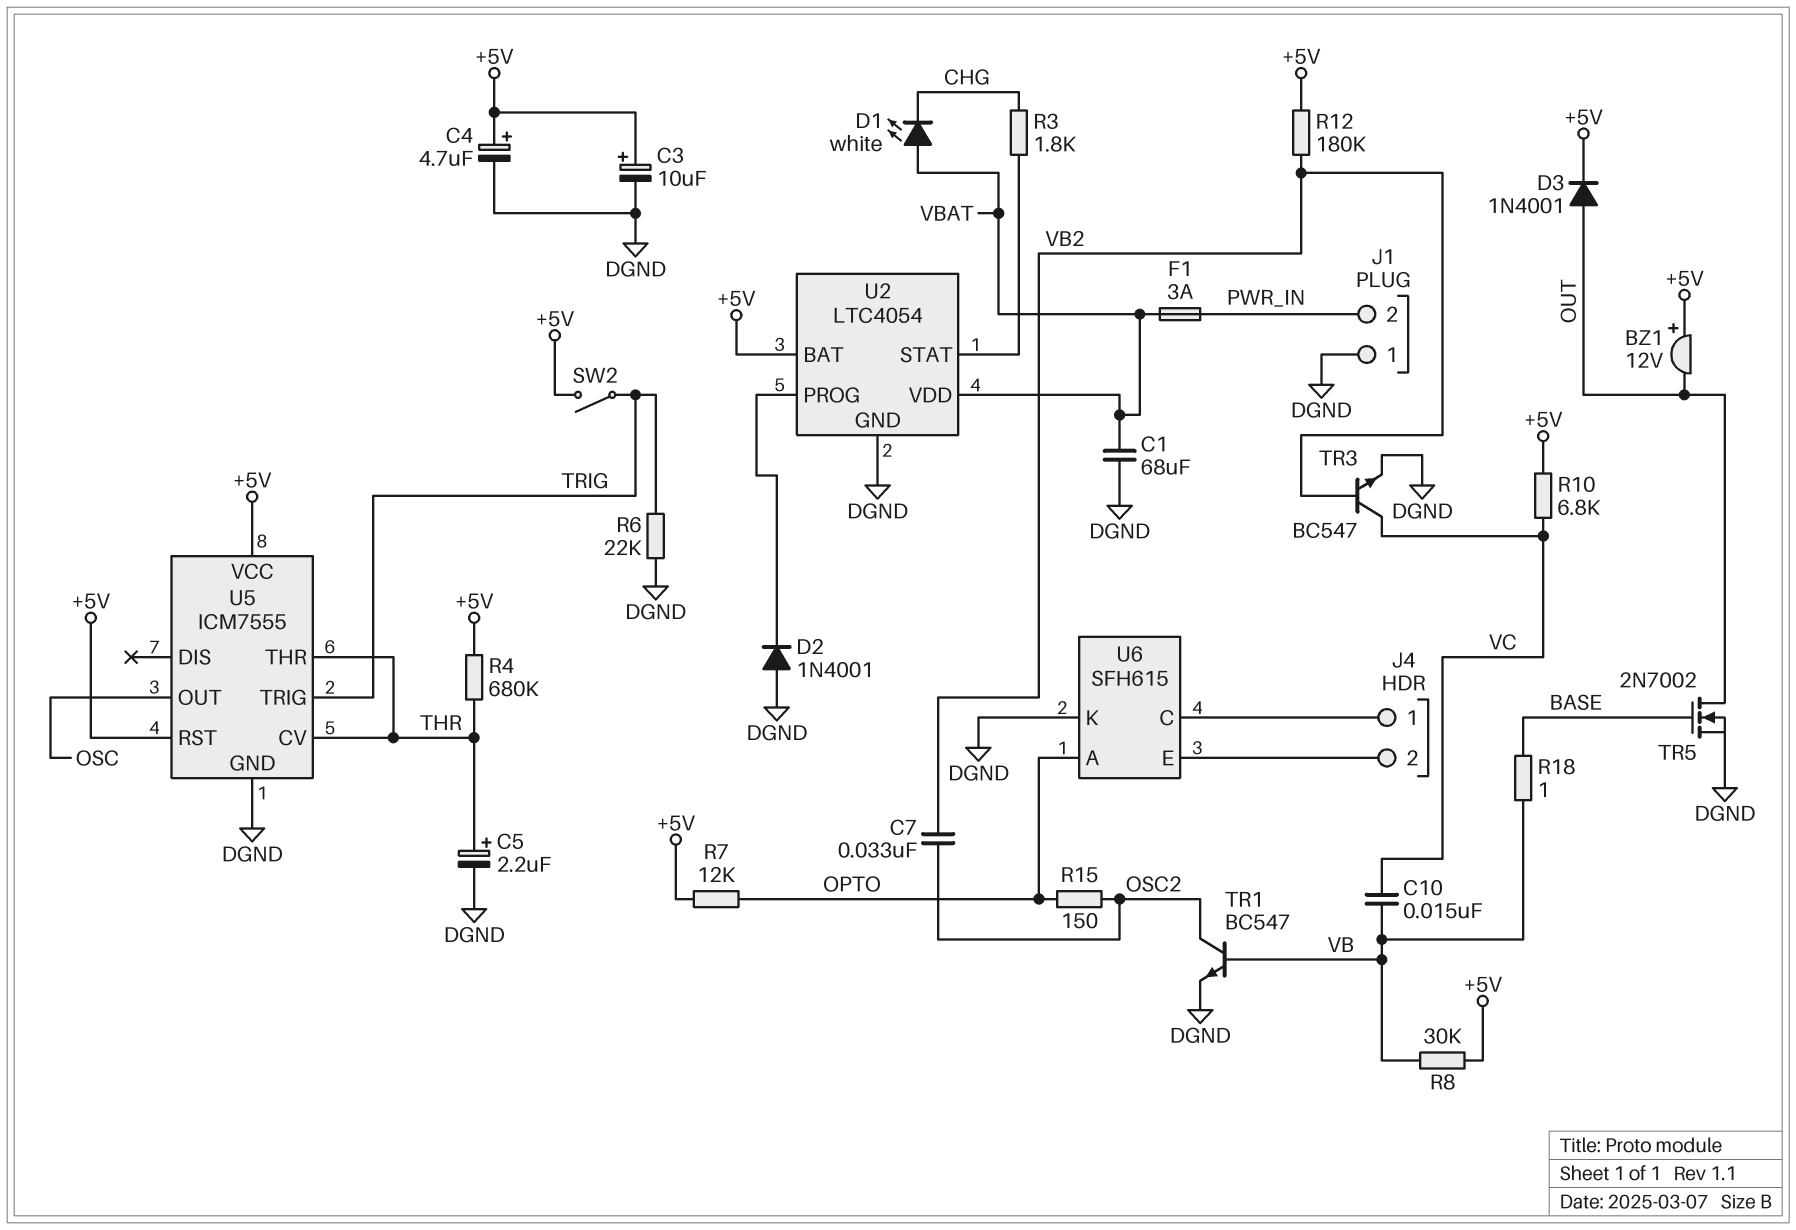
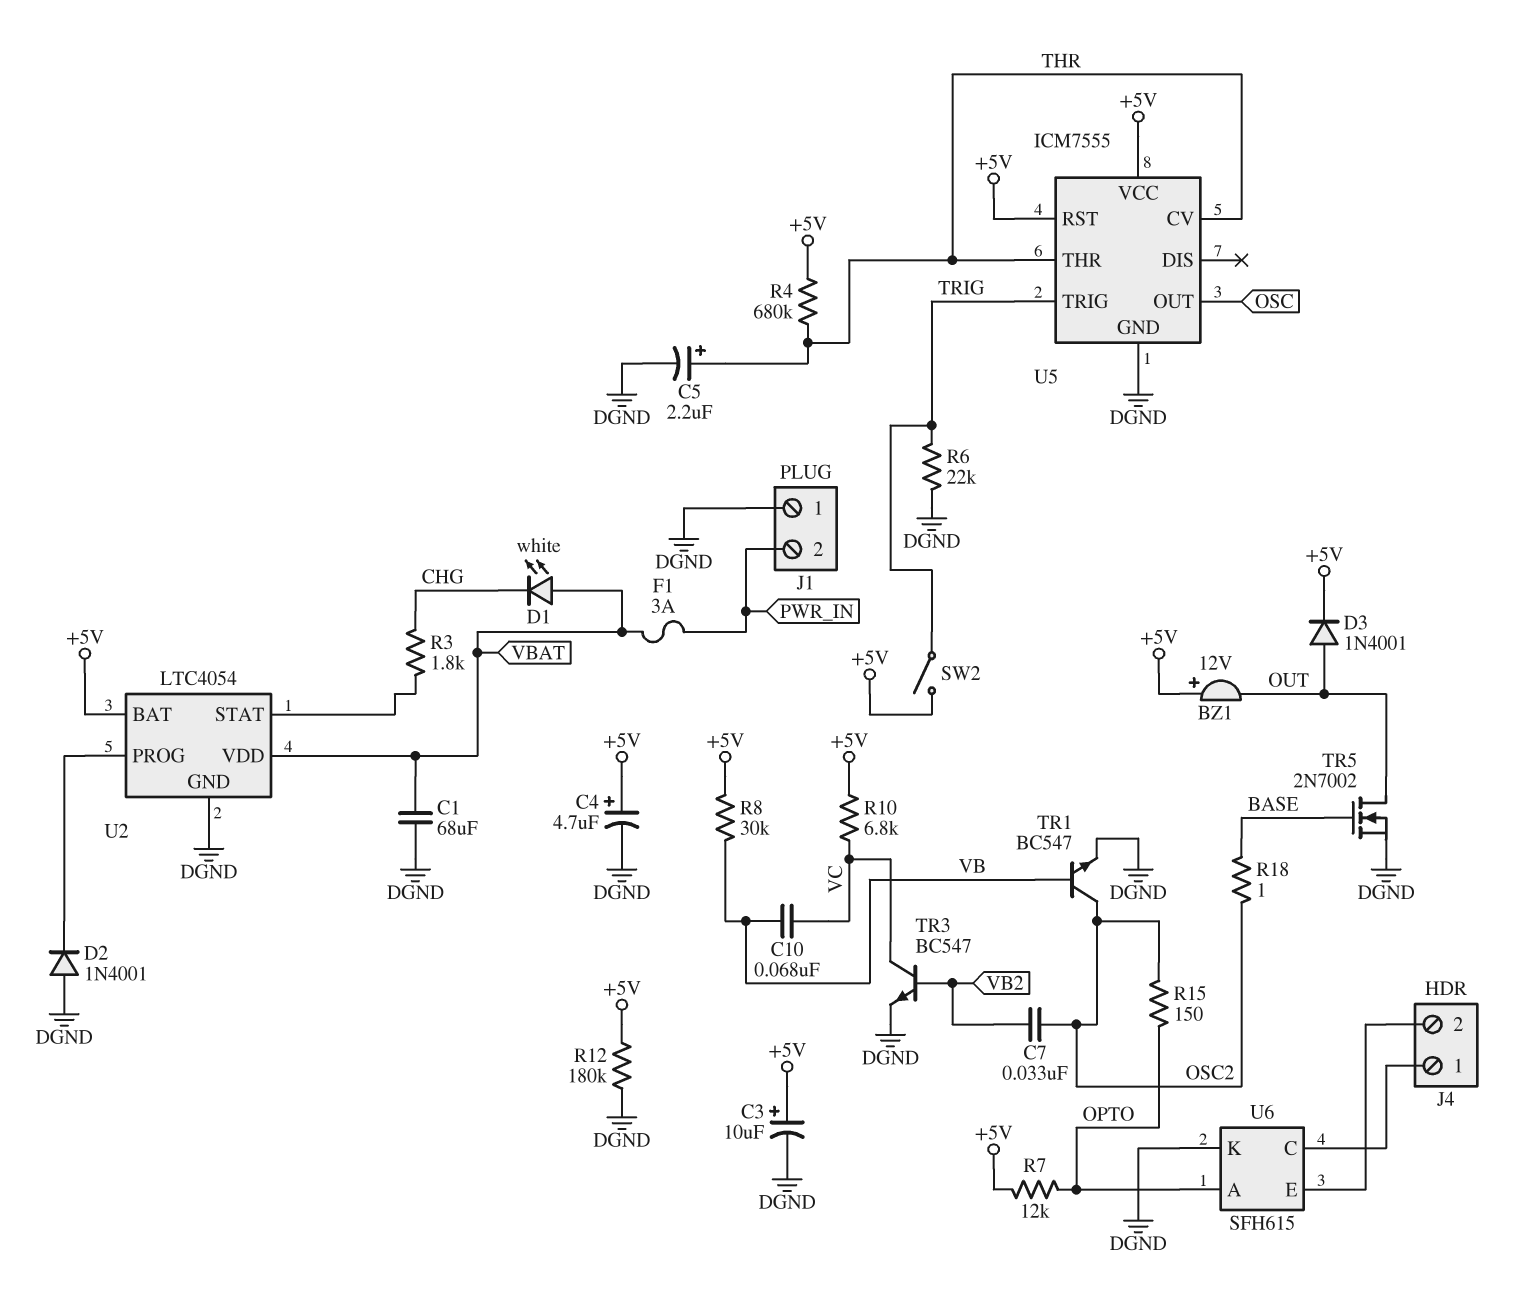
C10: 15nF (VB, VC) -> 68nF (VB, VC)
R12: 180k (+5V, VB2) -> 180k (+5V, DGND)
R18: 1 (BASE, VB) -> 1 (BASE, OSC2)

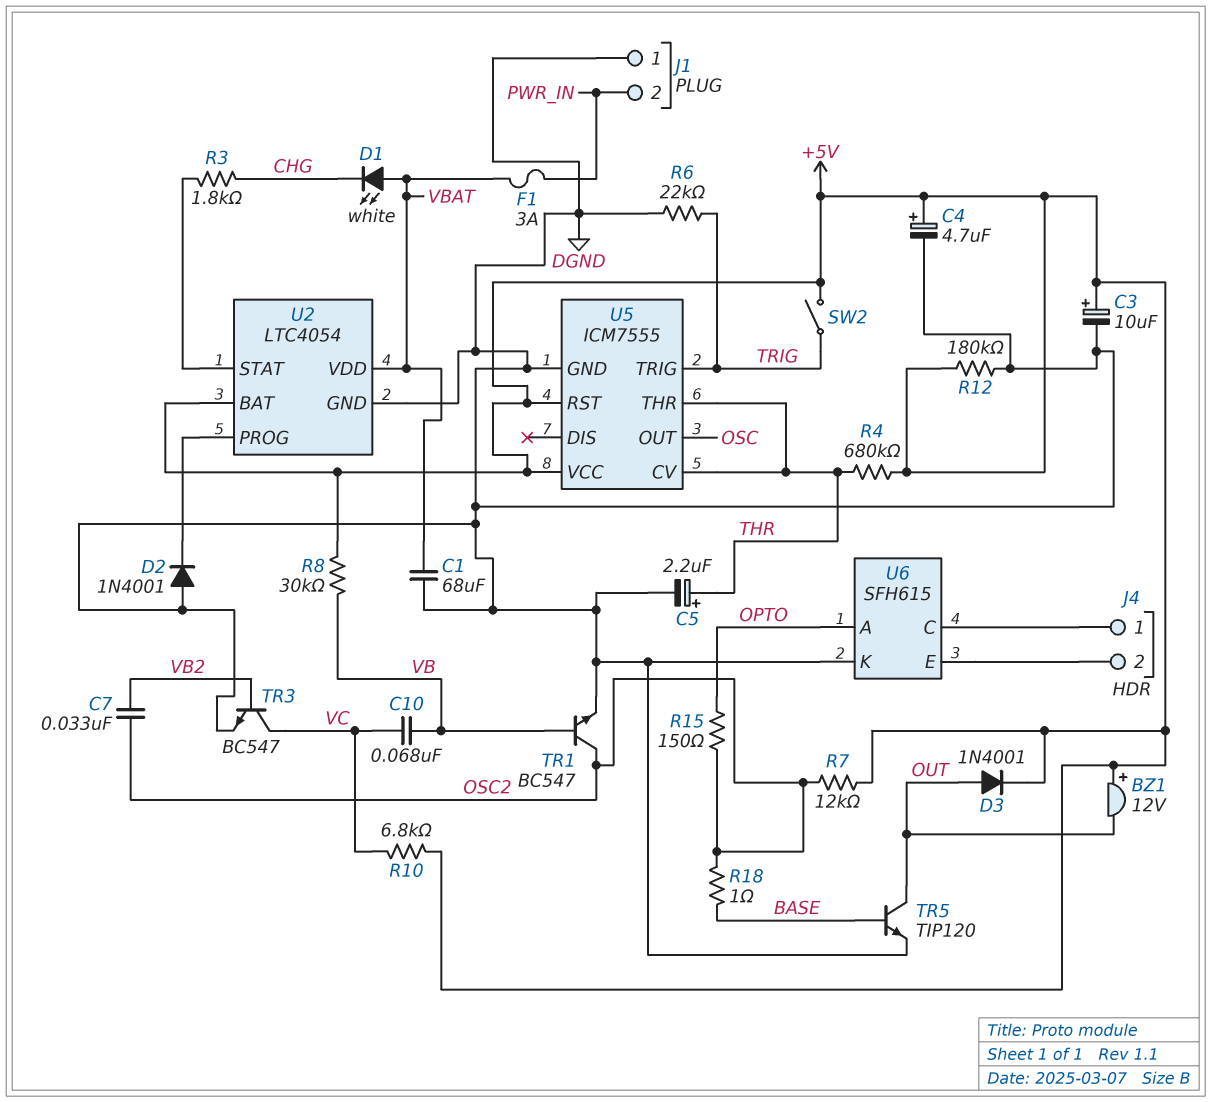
R7: 12k (+5V, OPTO) -> 12k (+5V, OSC2)
TR5: NMOS 2N7002 (G BASE, D OUT, S DGND) -> NPN TIP120 (B BASE, C OUT, E DGND)

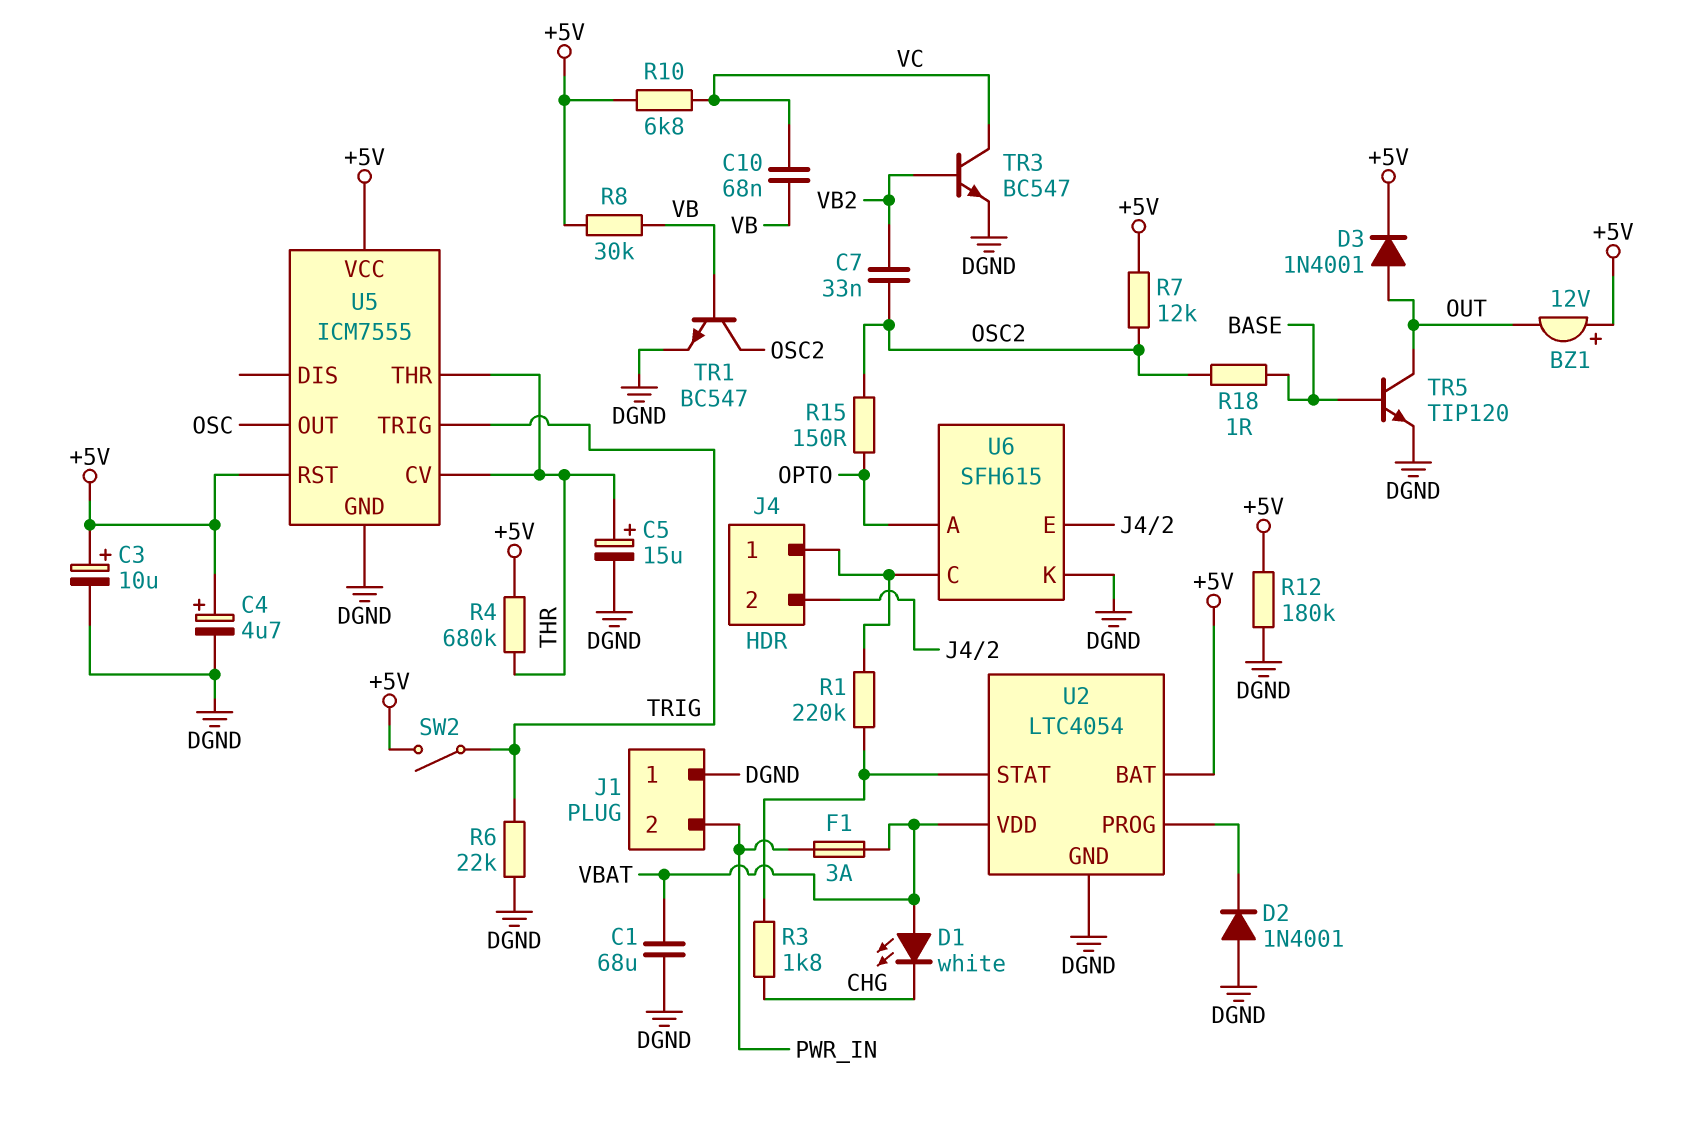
C5: 2.2uF (plus THR, minus DGND) -> 15uF (plus THR, minus DGND)
R1: none -> 220k (J4/1, U2/STAT)

